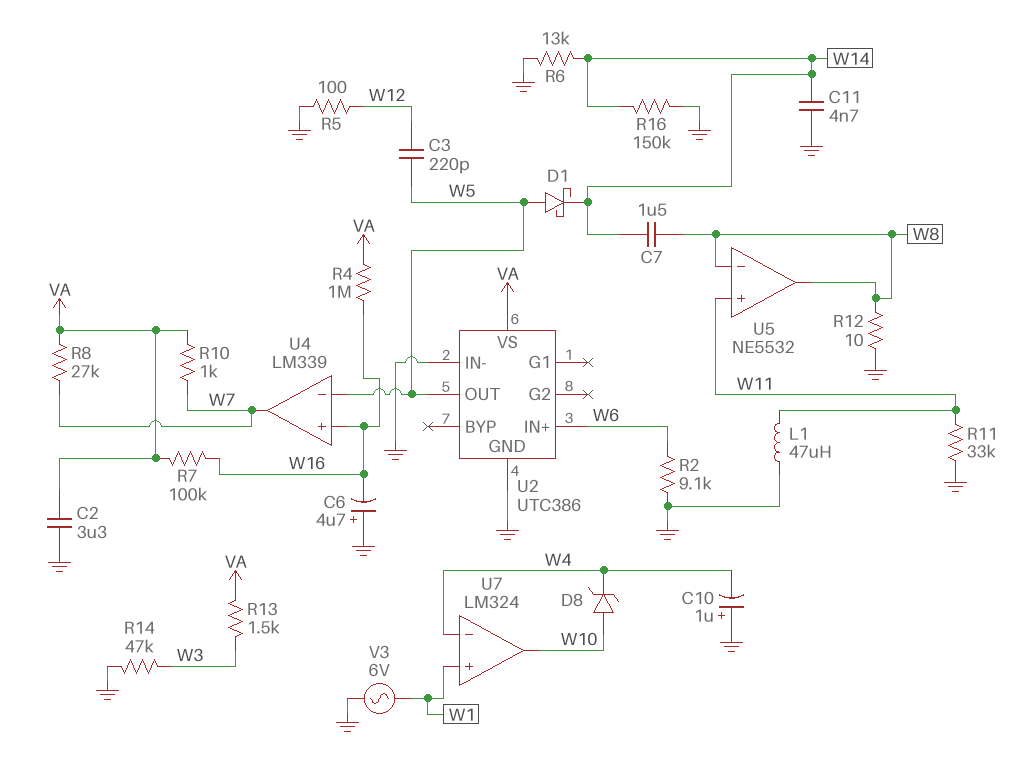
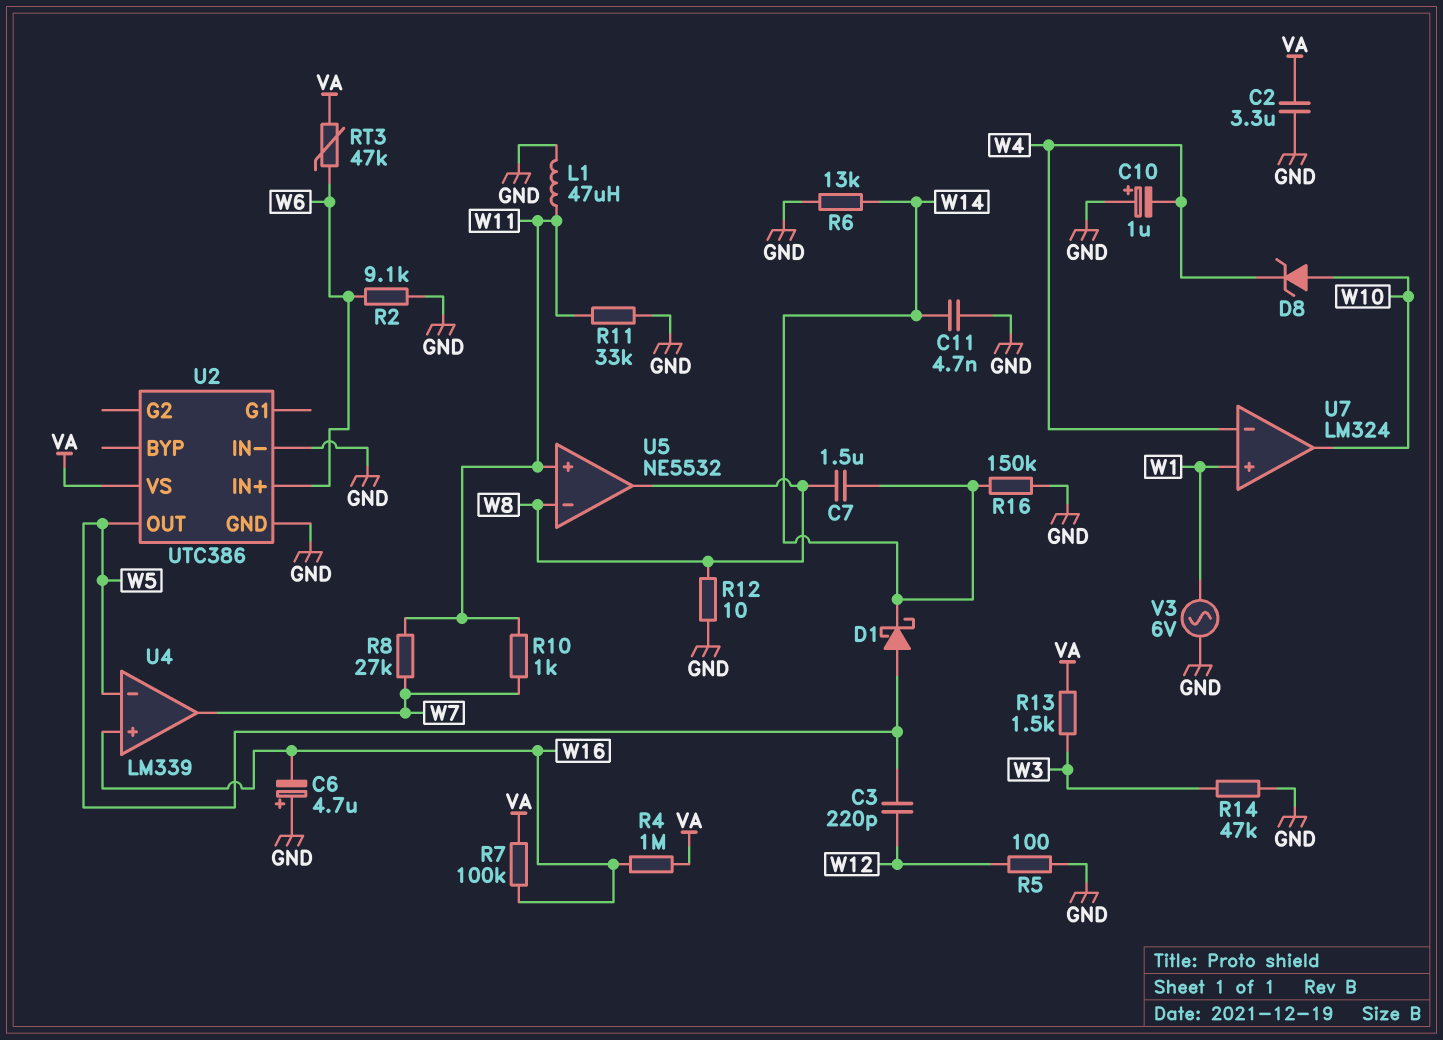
R8: 27k (VA, W7) -> 27k (W7, W11)
R10: 1k (VA, W7) -> 1k (W7, W11)
RT3: none -> 47k (VA, W6)

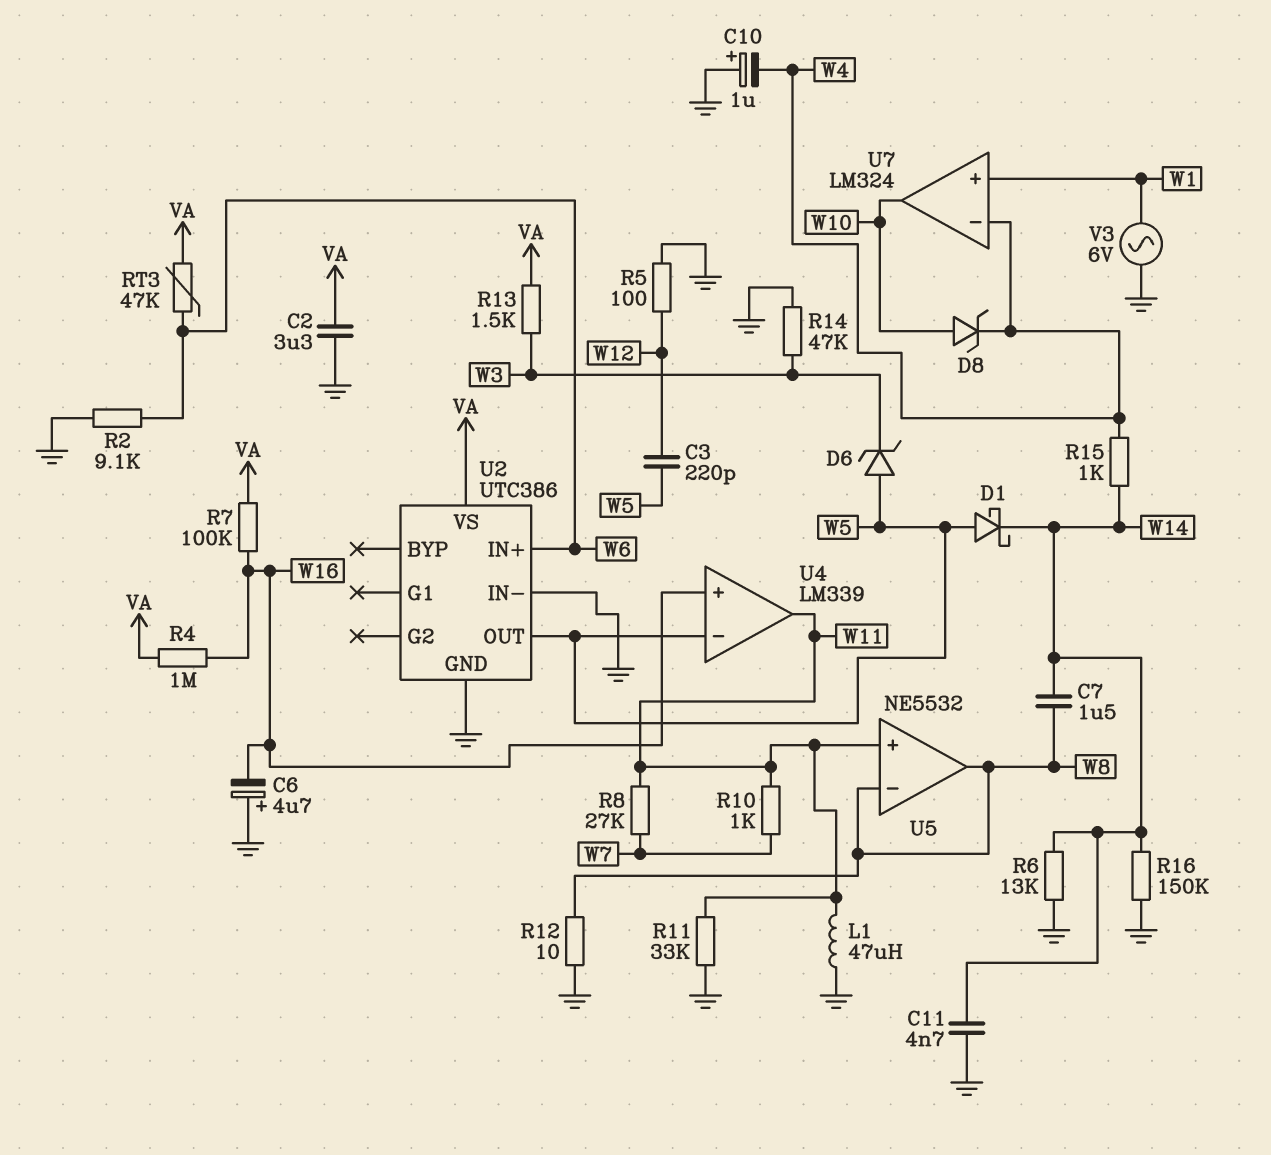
D6: none -> zener (A W5, K W3)
R15: none -> 1k (W4, W14)
U4 pin out: W7 -> W11

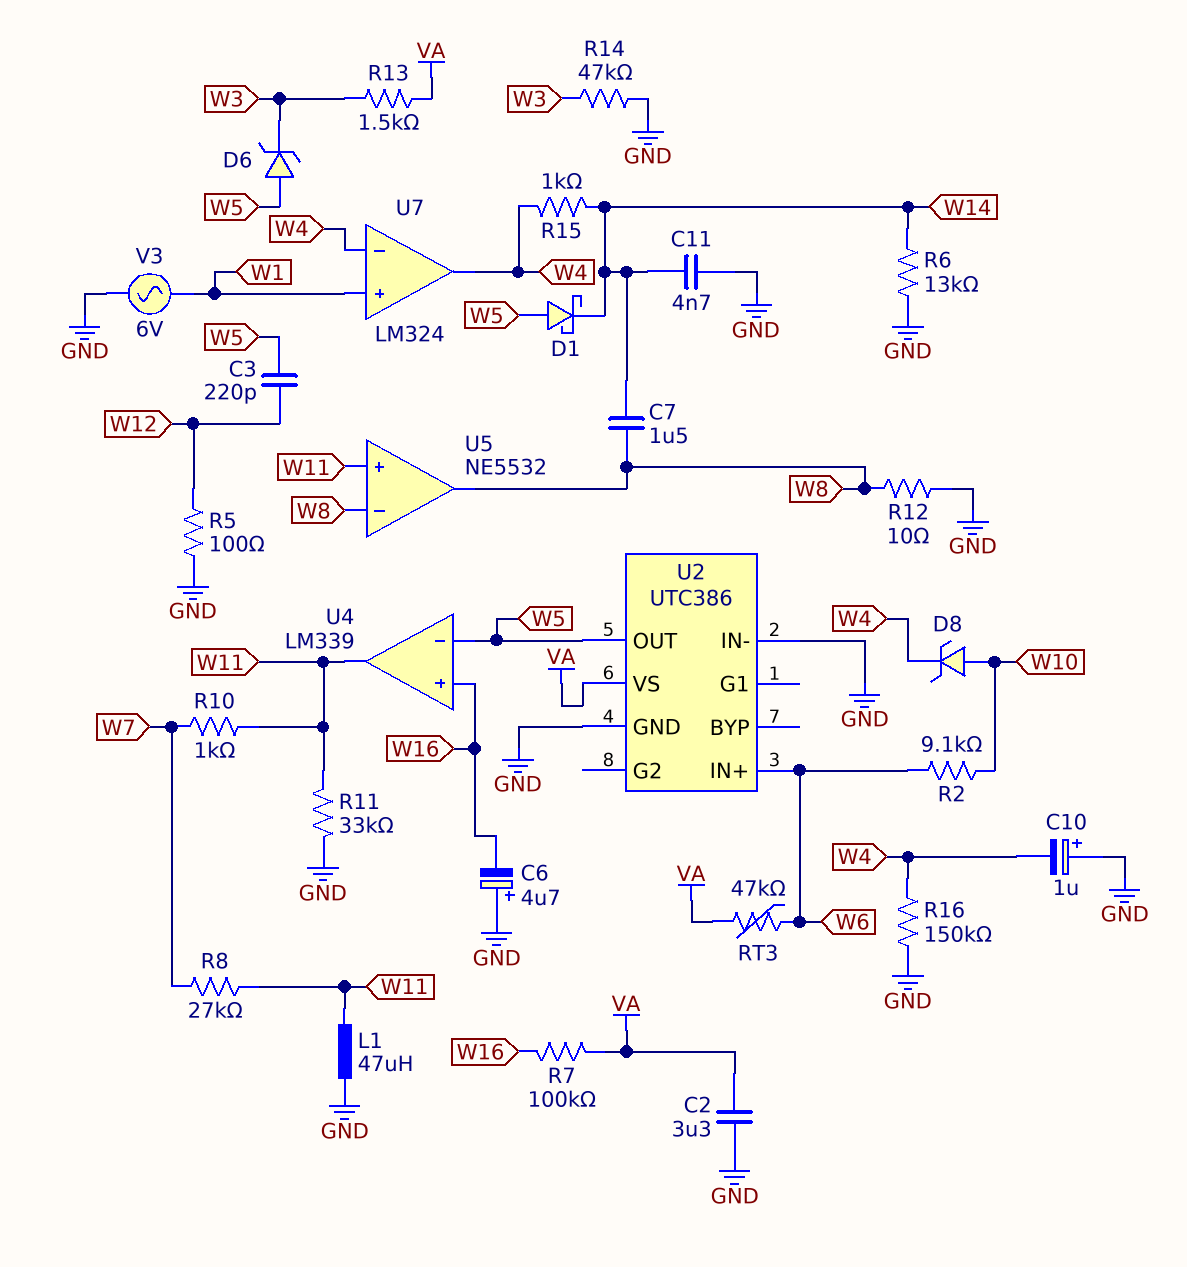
R2: 9.1k (GND, W6) -> 9.1k (W6, W10)
R4: 1M (VA, W16) -> none
R16: 150k (GND, W14) -> 150k (GND, W4)
U7 pin out: W10 -> W4

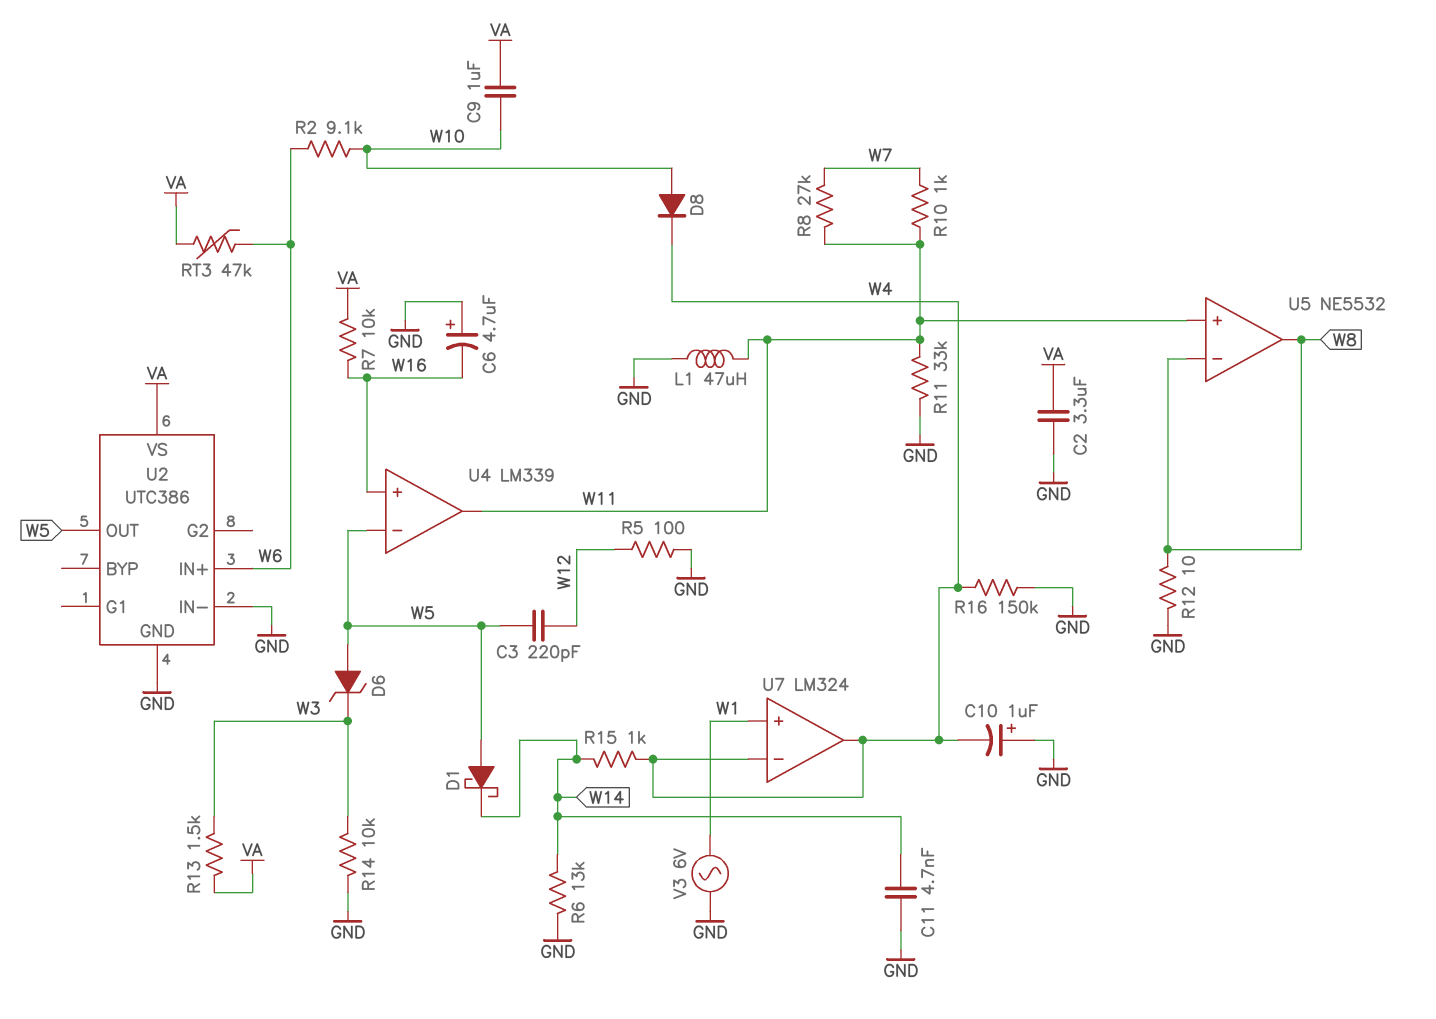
C7: 1.5uF (W8, W14) -> none
C9: none -> 1uF (VA, W10)
D8: zener (A W10, K W4) -> diode (A W10, K W4)
R7: 100k (VA, W16) -> 10k (VA, W16)
R14: 47k (GND, W3) -> 10k (GND, W3)

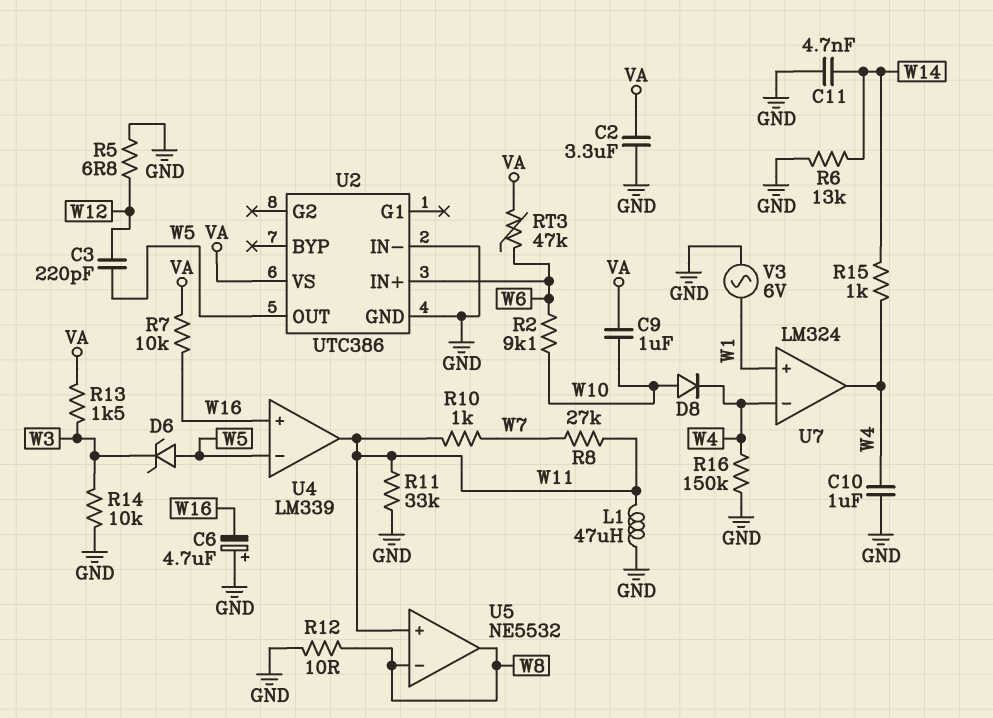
C10: 1uF (plus GND, minus W4) -> 1uF (GND, W4)
D1: schottky (A W5, K W14) -> none
R5: 100 (GND, W12) -> 6.8 (GND, W12)

